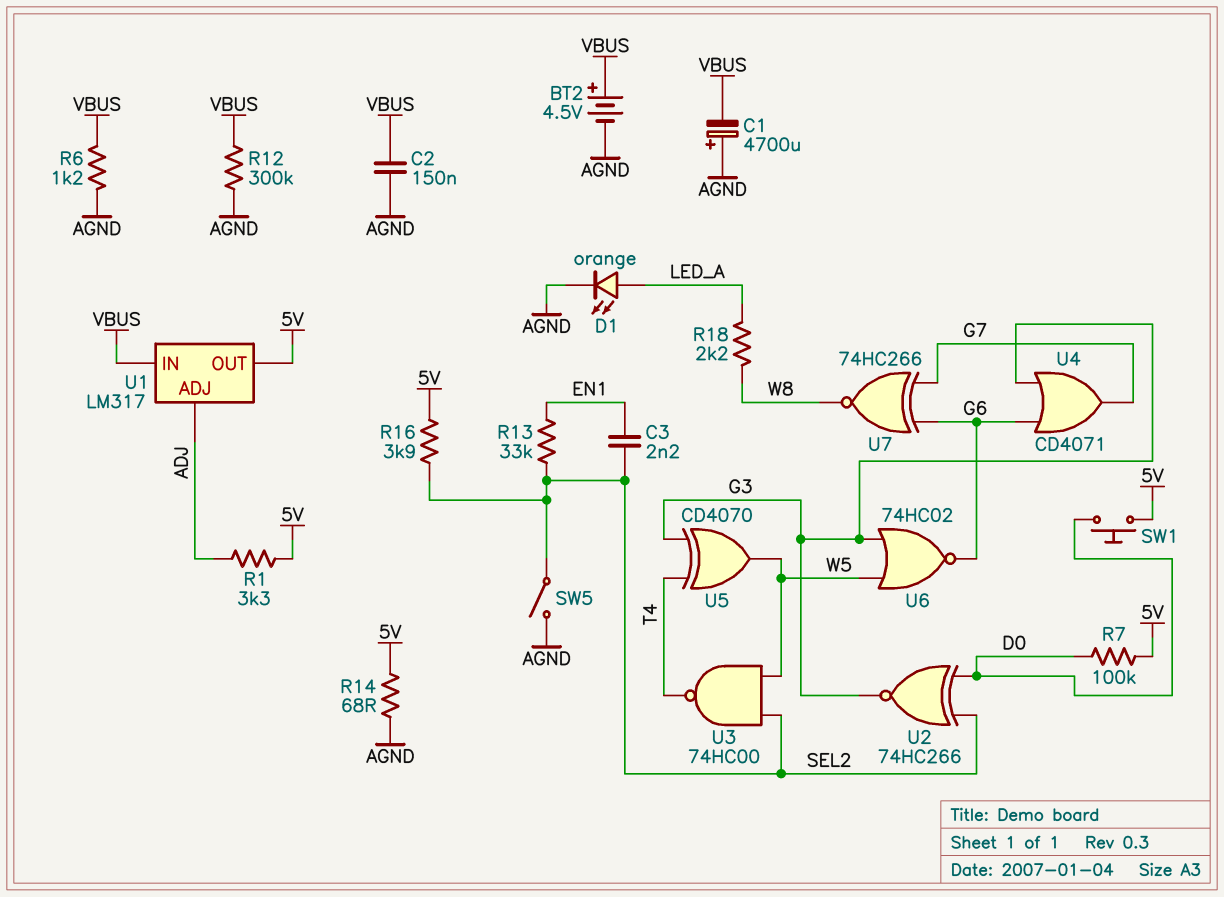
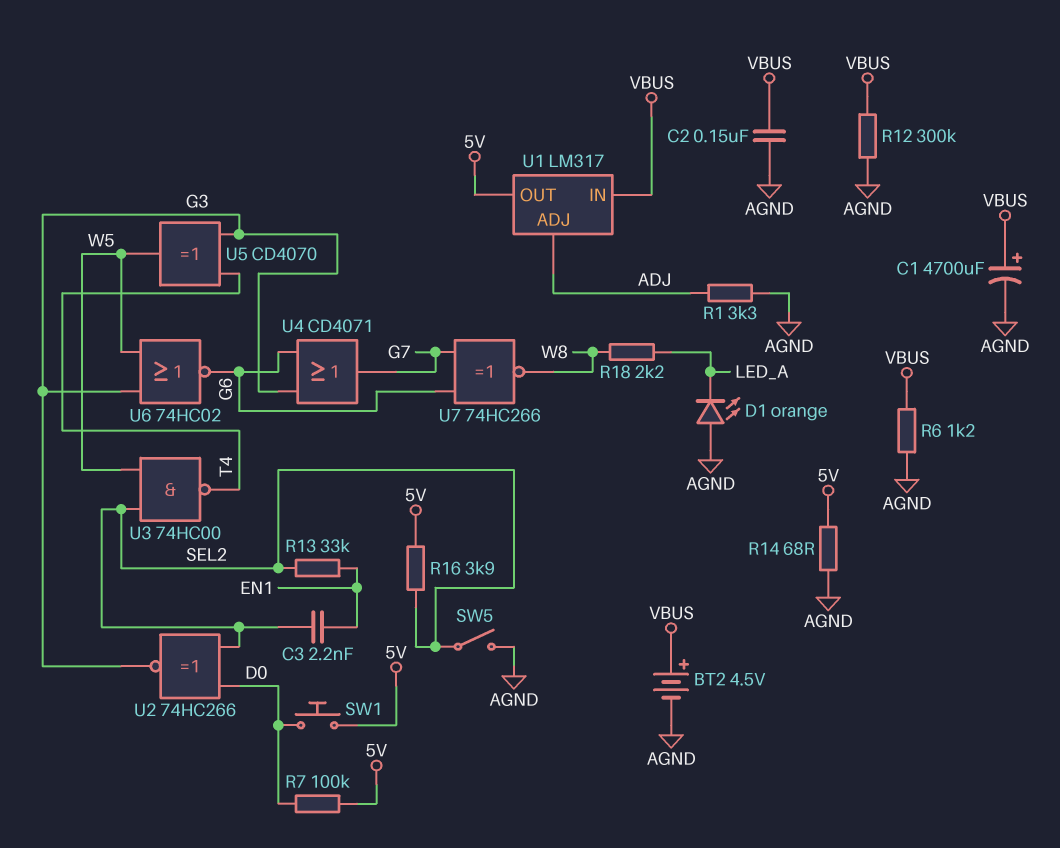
C1: 4700uF (plus AGND, minus VBUS) -> 4700uF (plus VBUS, minus AGND)
D1: LED orange (A LED_A, K AGND) -> LED orange (A AGND, K LED_A)
R1: 3.3k (5V, ADJ) -> 3.3k (ADJ, AGND)

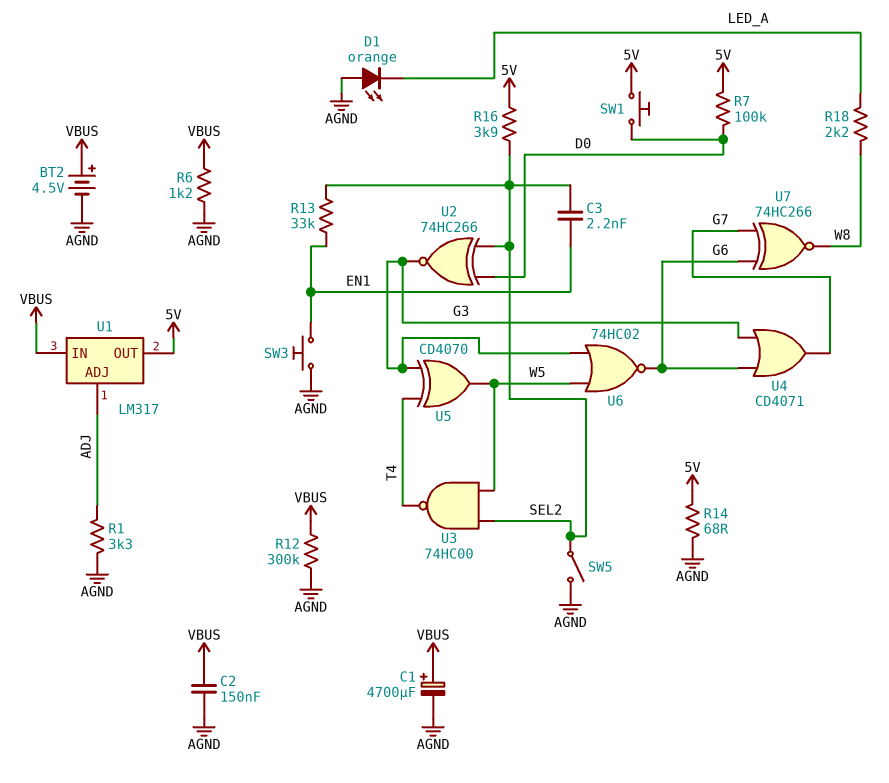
SW3: none -> button (AGND, EN1)

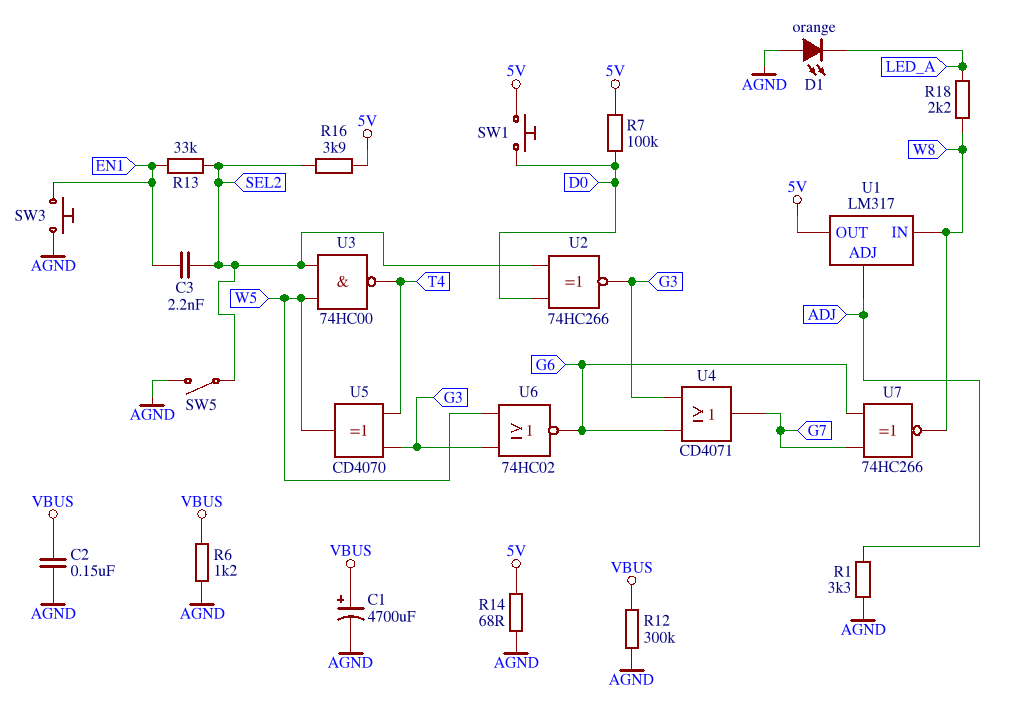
BT2: 4.5V (plus VBUS, minus AGND) -> none
U1 pin IN: VBUS -> W8

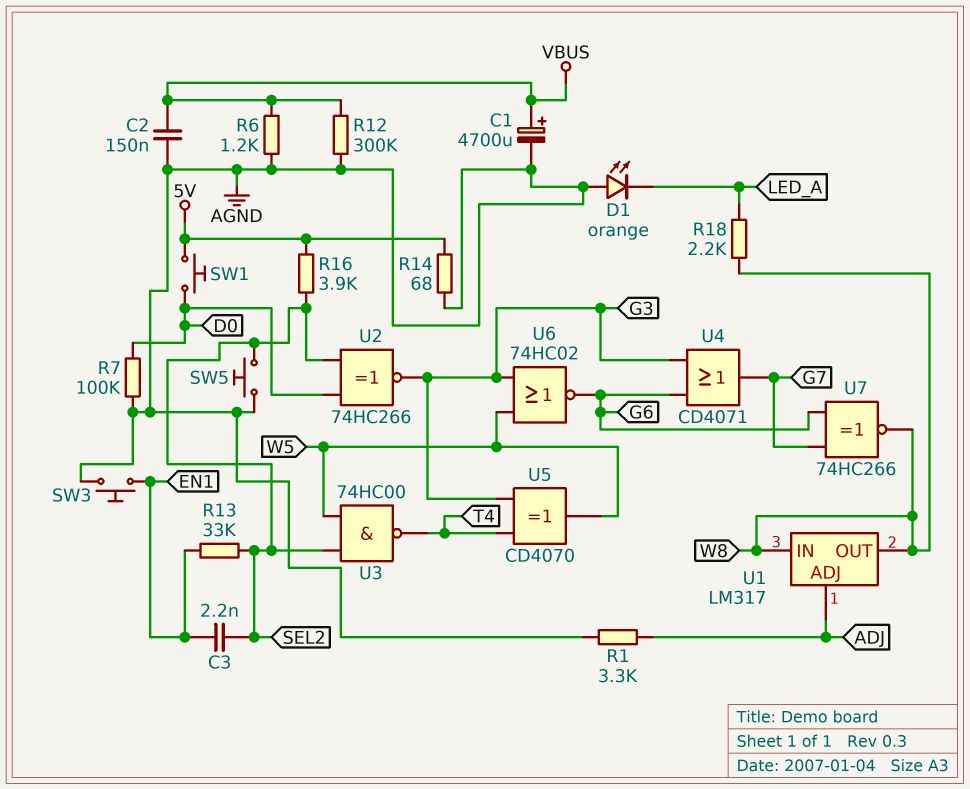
R7: 100k (5V, D0) -> 100k (AGND, D0)
SW5: switch (AGND, SEL2) -> button (AGND, SEL2)
U1 pin OUT: 5V -> W8

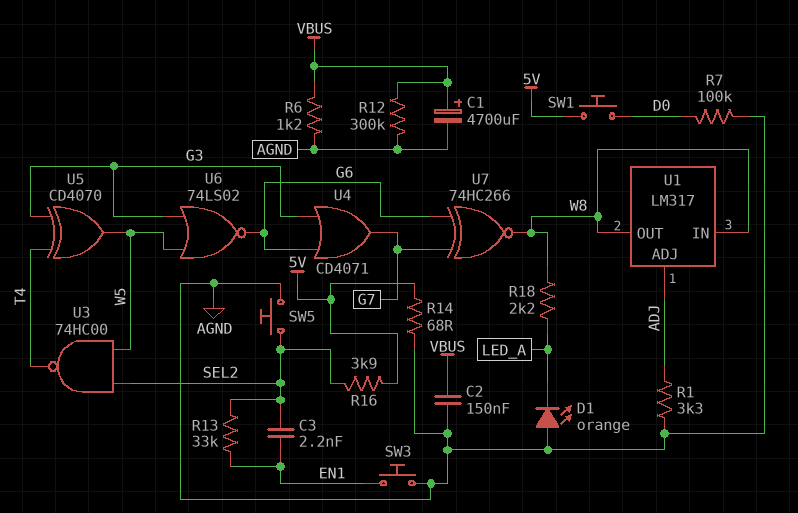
U2: XNOR 74HC266 (in D0, in SEL2, out G3) -> none
U6: NOR 74HC02 (in G3, in W5, out G6) -> NOR 74LS02 (in G3, in W5, out G6)

